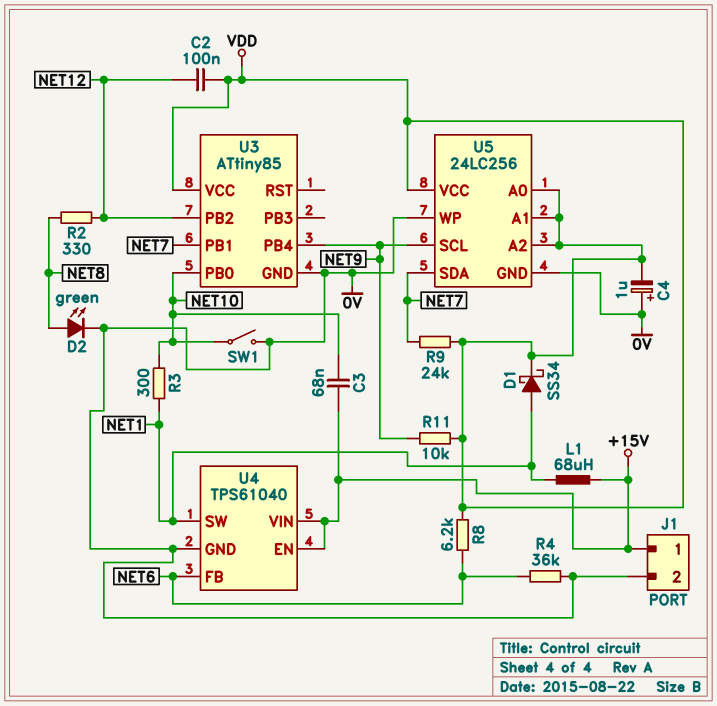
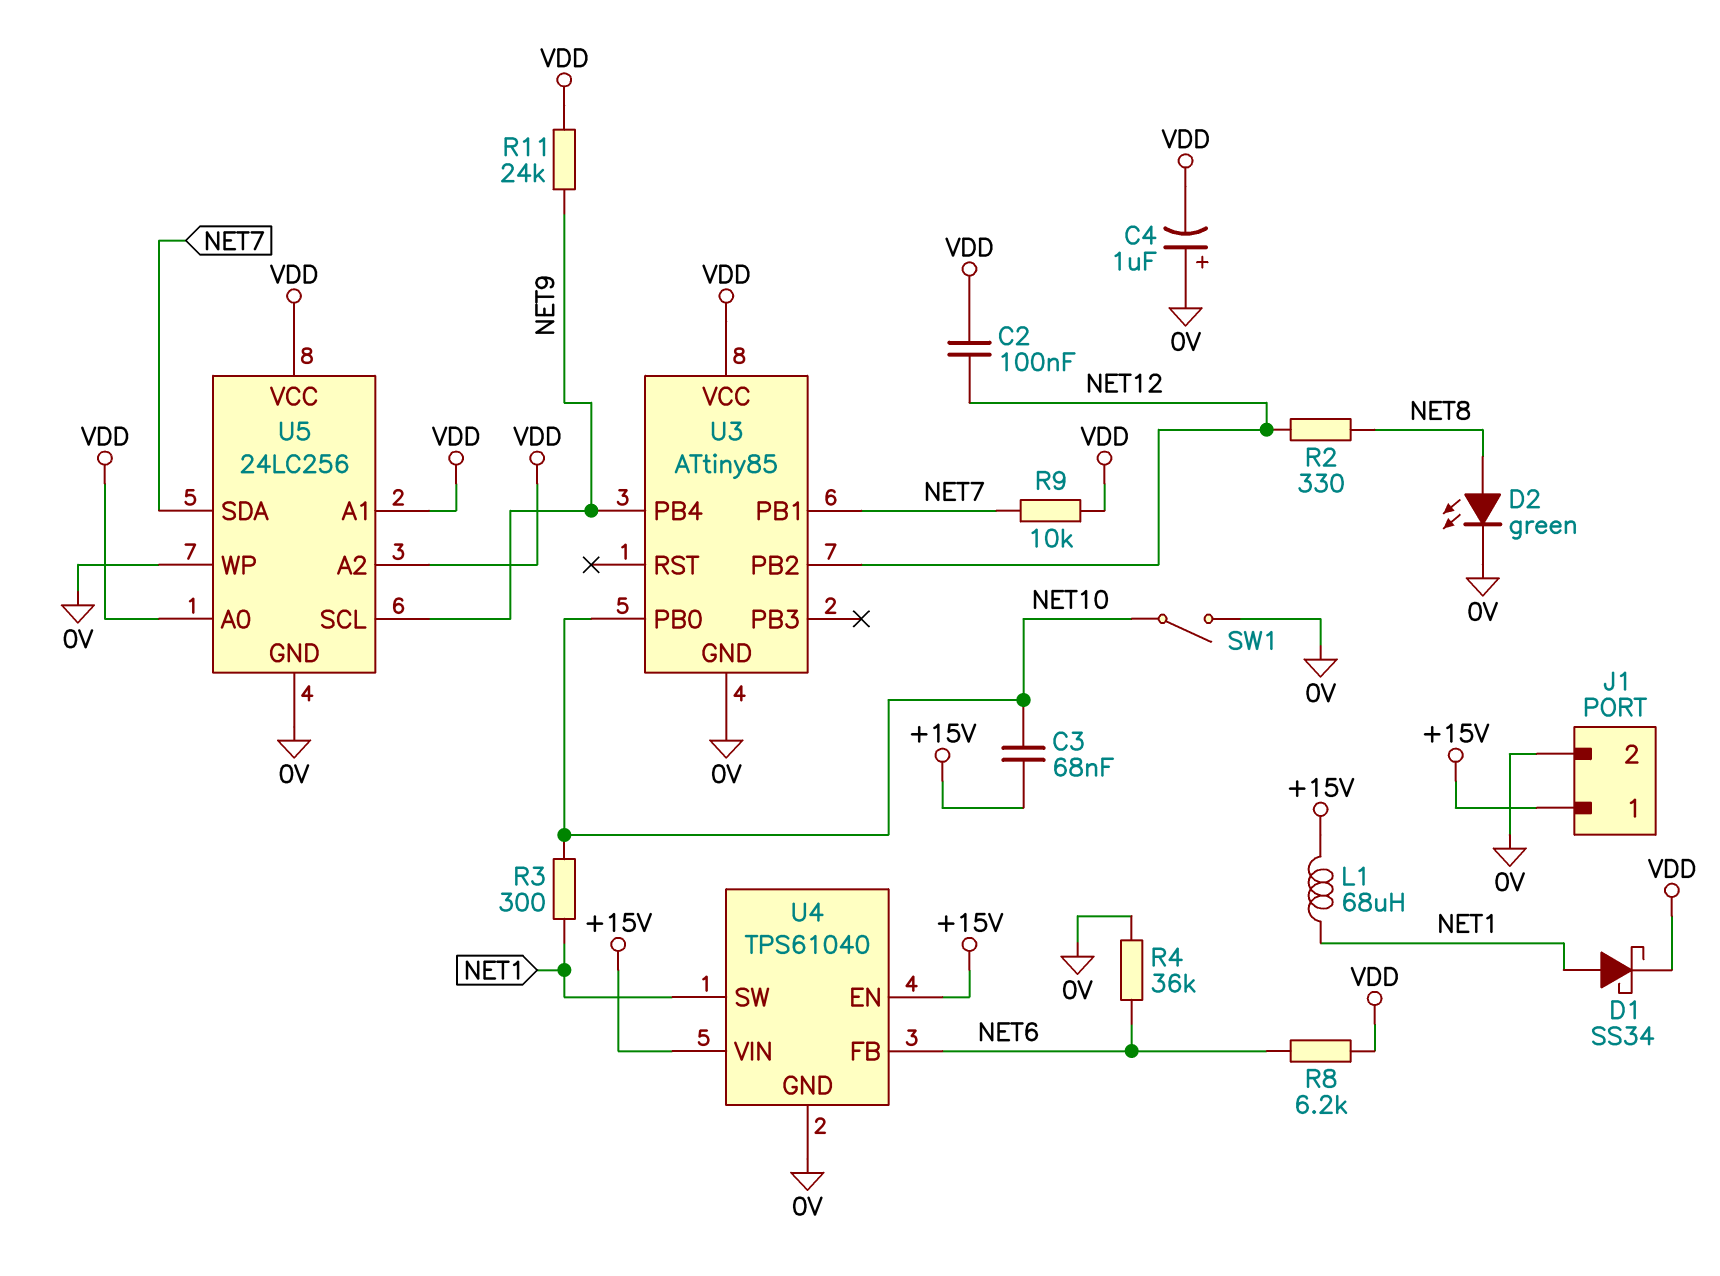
R9: 24k (NET7, VDD) -> 10k (NET7, VDD)
R11: 10k (NET9, VDD) -> 24k (NET9, VDD)

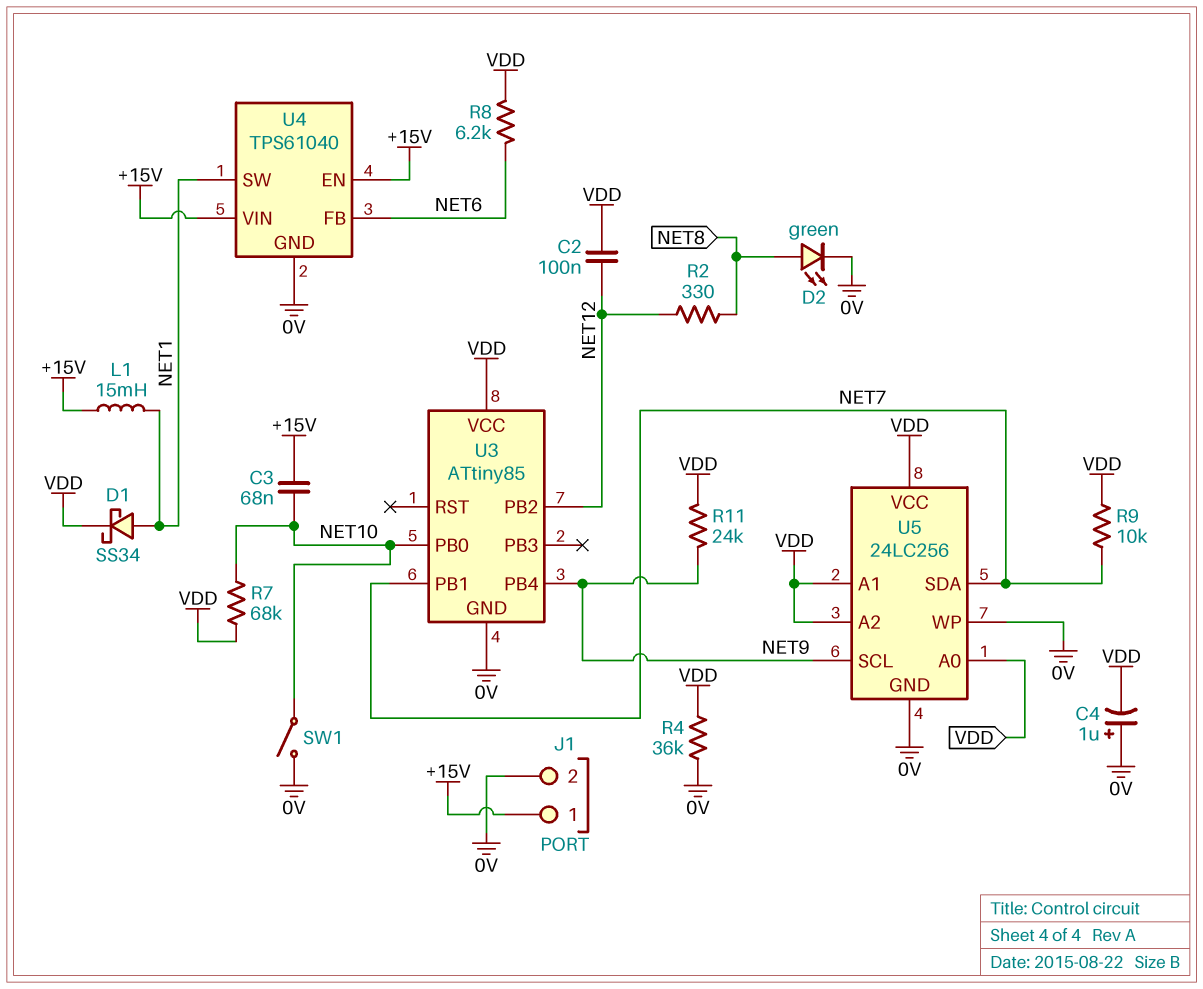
L1: 68uH (+15V, NET1) -> 15mH (+15V, NET1)
R3: 300 (NET1, NET10) -> none
R4: 36k (0V, NET6) -> 36k (0V, VDD)
R7: none -> 68k (NET10, VDD)

